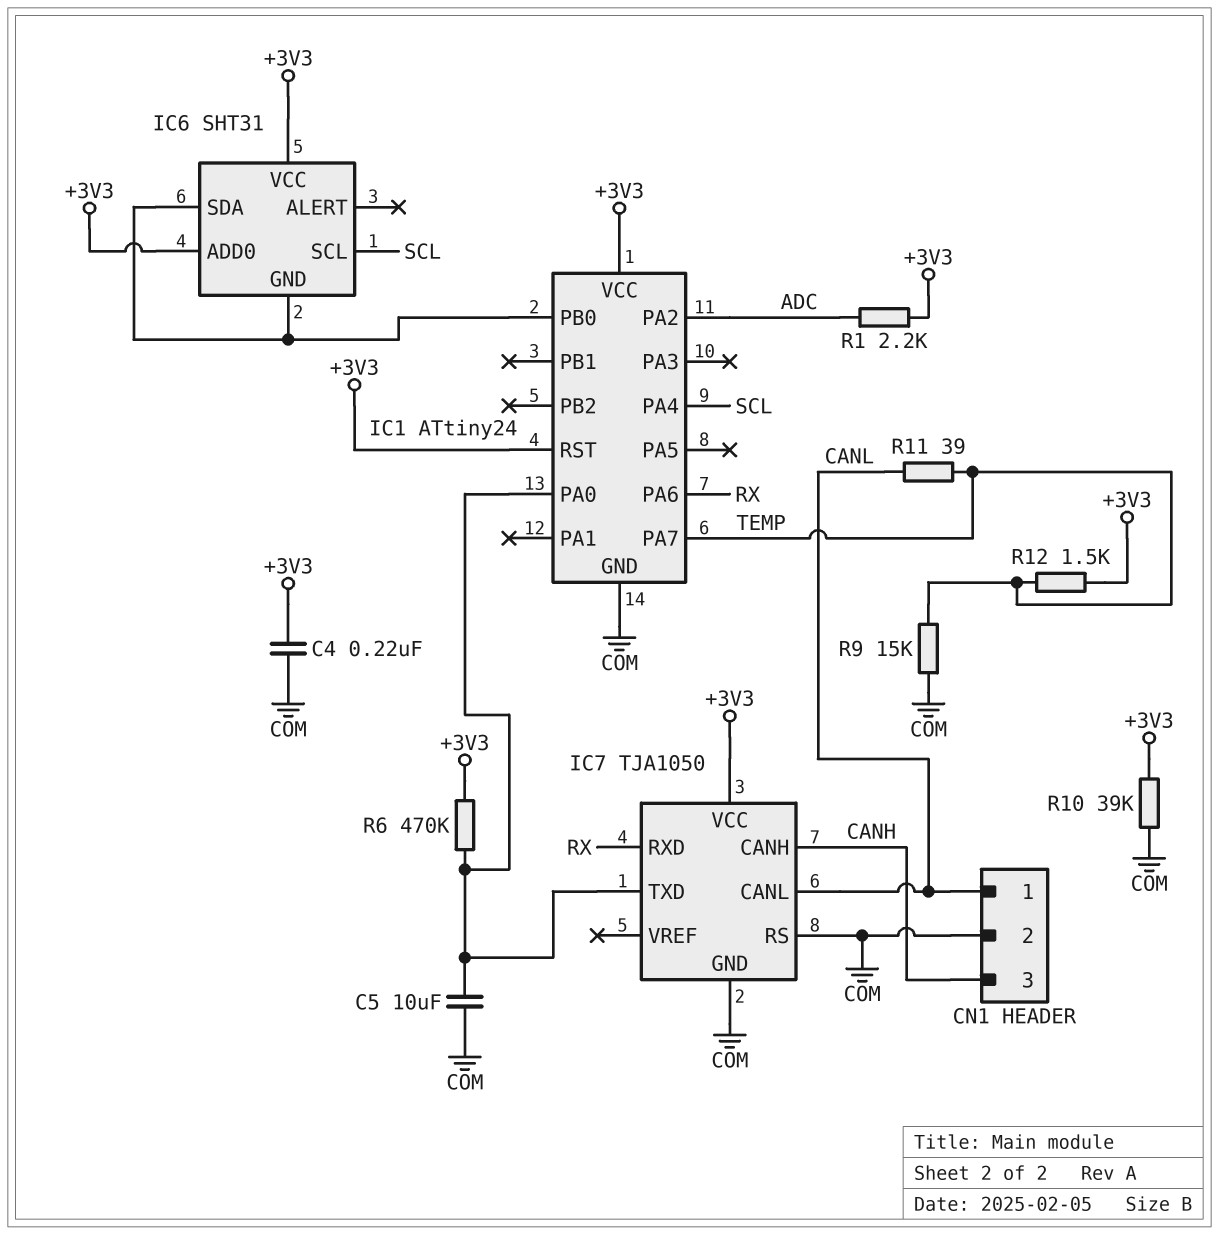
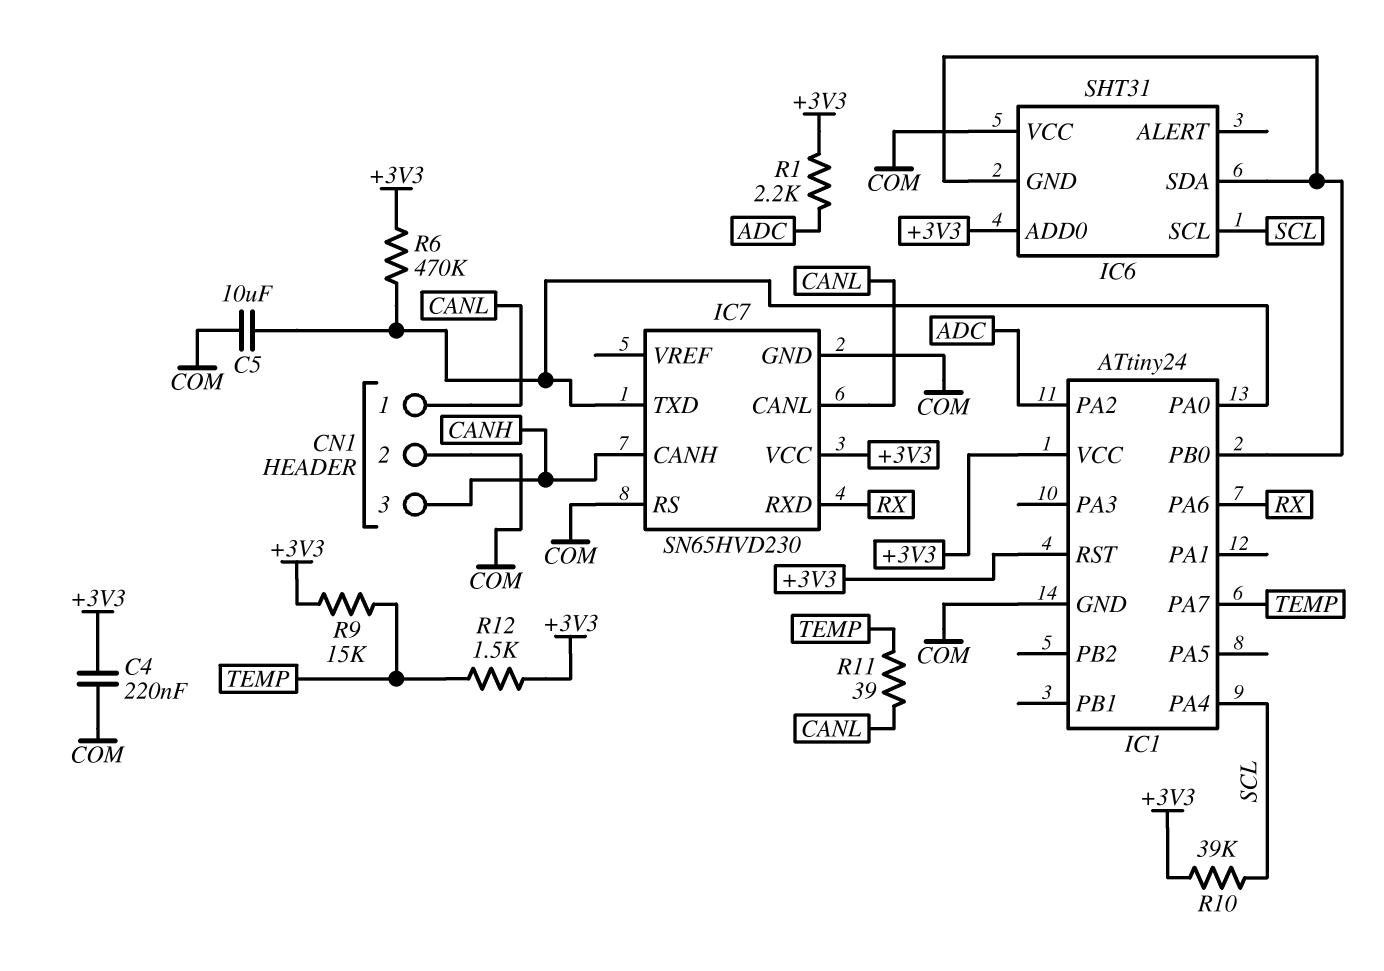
IC6 pin VCC: +3V3 -> COM
IC7: TJA1050 -> SN65HVD230
R9: 15k (COM, TEMP) -> 15k (+3V3, TEMP)
R10: 39k (+3V3, COM) -> 39k (+3V3, SCL)

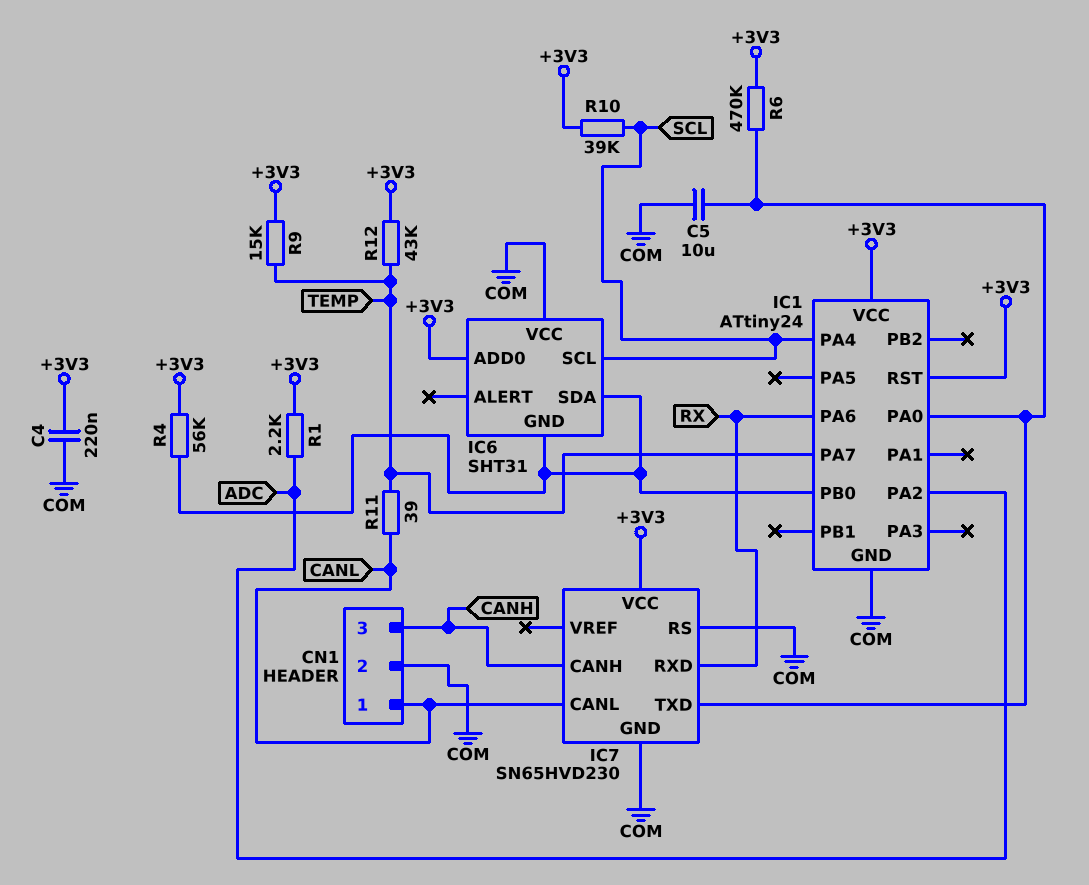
R4: none -> 56k (+3V3, IC1/PB0)
R12: 1.5k (+3V3, TEMP) -> 43k (+3V3, TEMP)

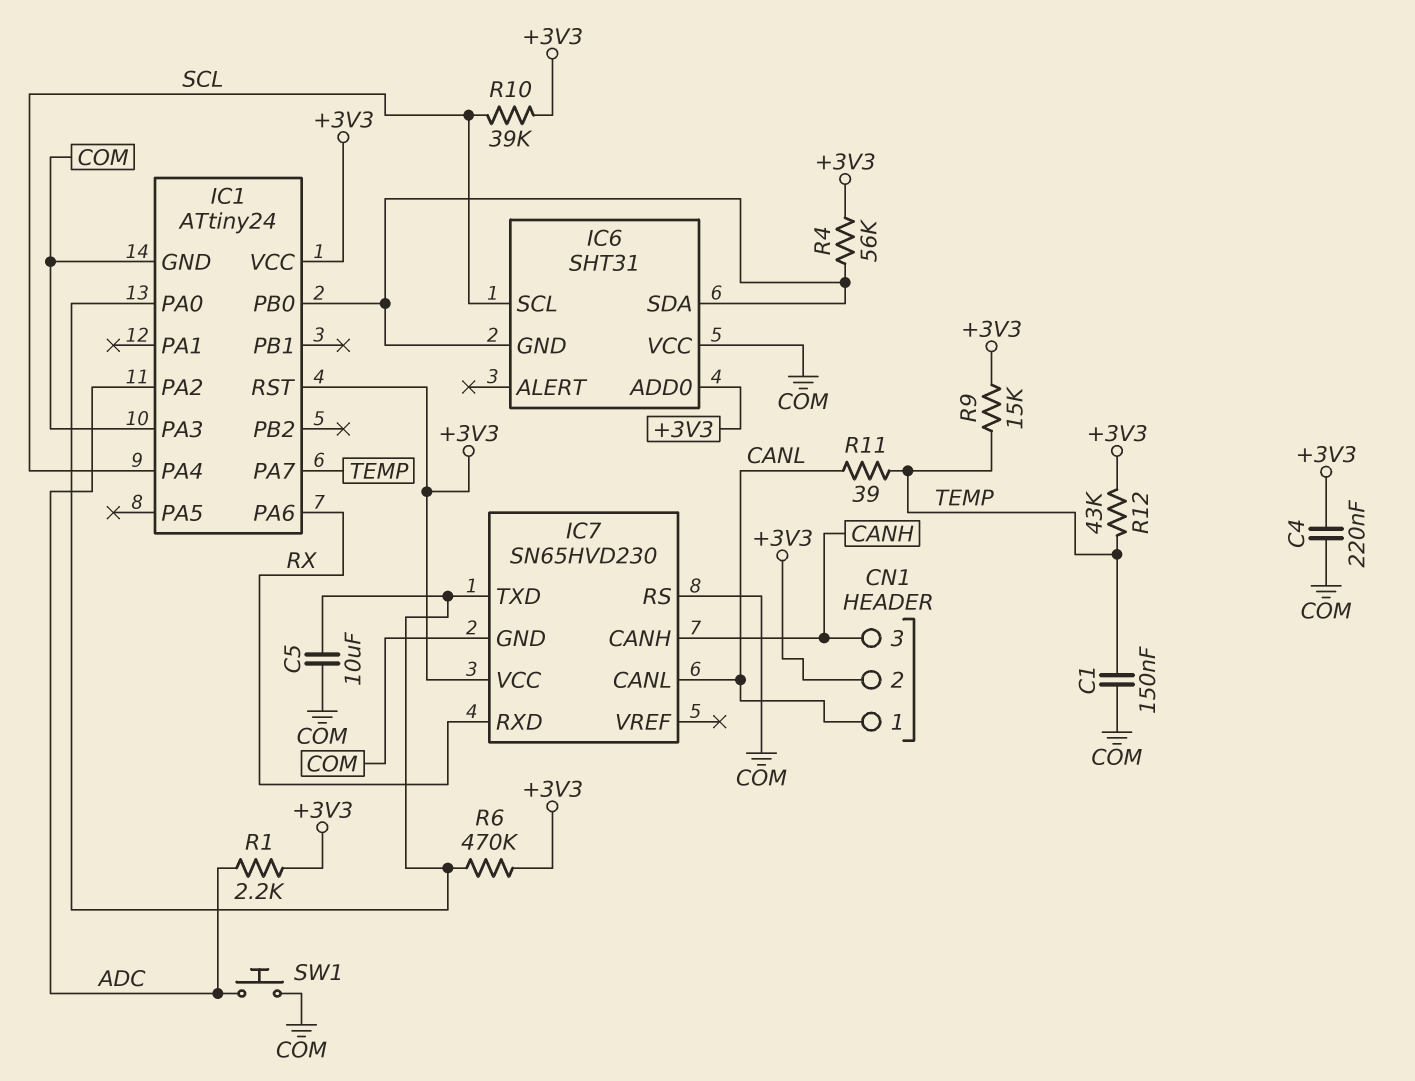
C1: none -> 150nF (COM, TEMP)
CN1 pin 2: COM -> +3V3
IC1 pin PA3: none -> COM
SW1: none -> button (ADC, COM)

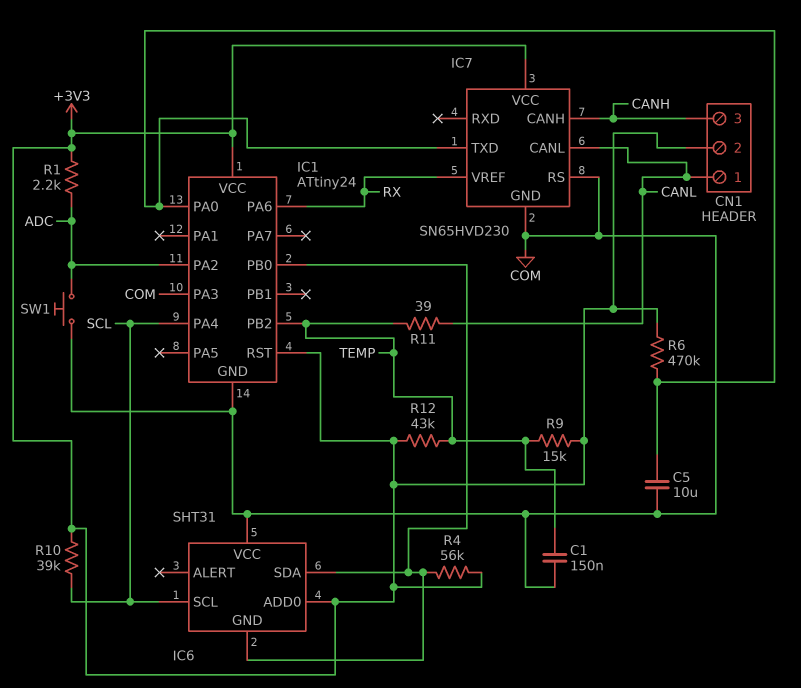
C4: 220nF (+3V3, COM) -> none
IC1 pin PA7: TEMP -> none
IC1 pin PB2: none -> TEMP
IC7 pin RXD: RX -> none
IC7 pin VREF: none -> RX

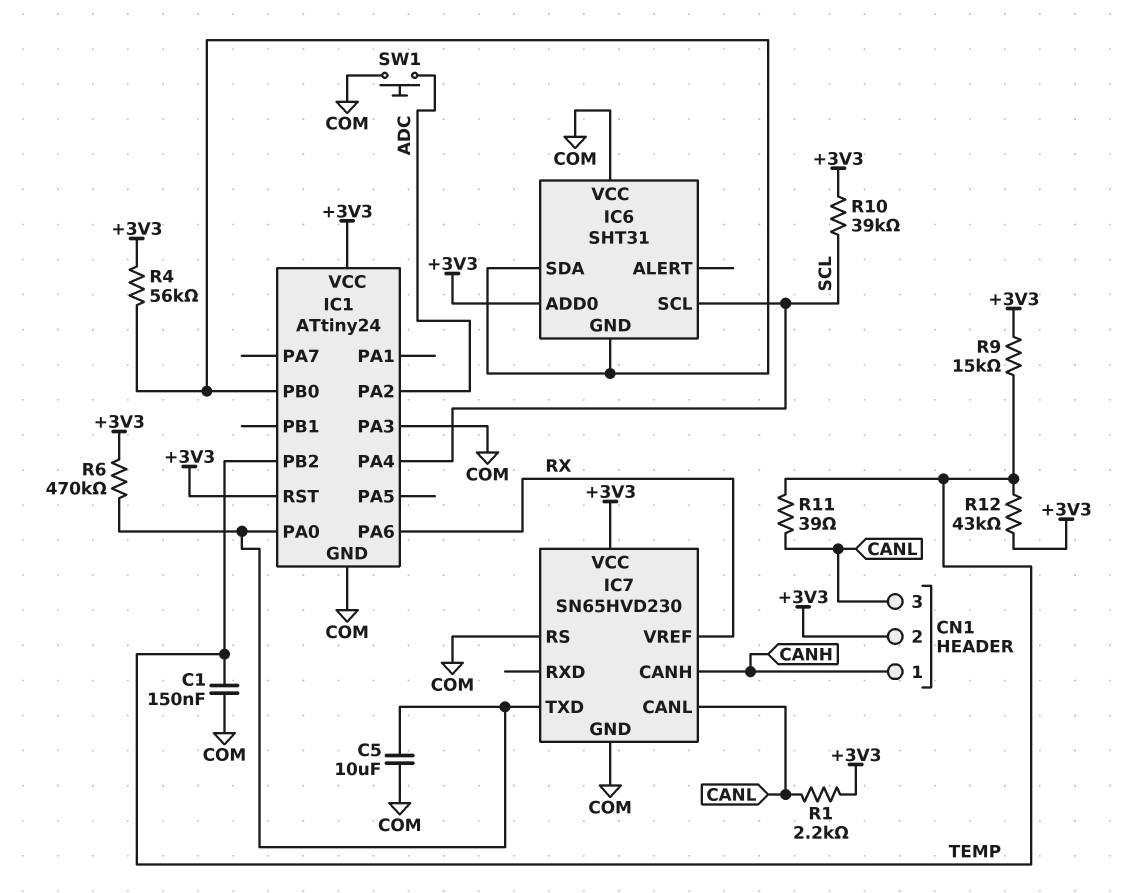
CN1 pin 1: CANL -> CANH
CN1 pin 3: CANH -> CANL
R1: 2.2k (+3V3, ADC) -> 2.2k (+3V3, CANL)

